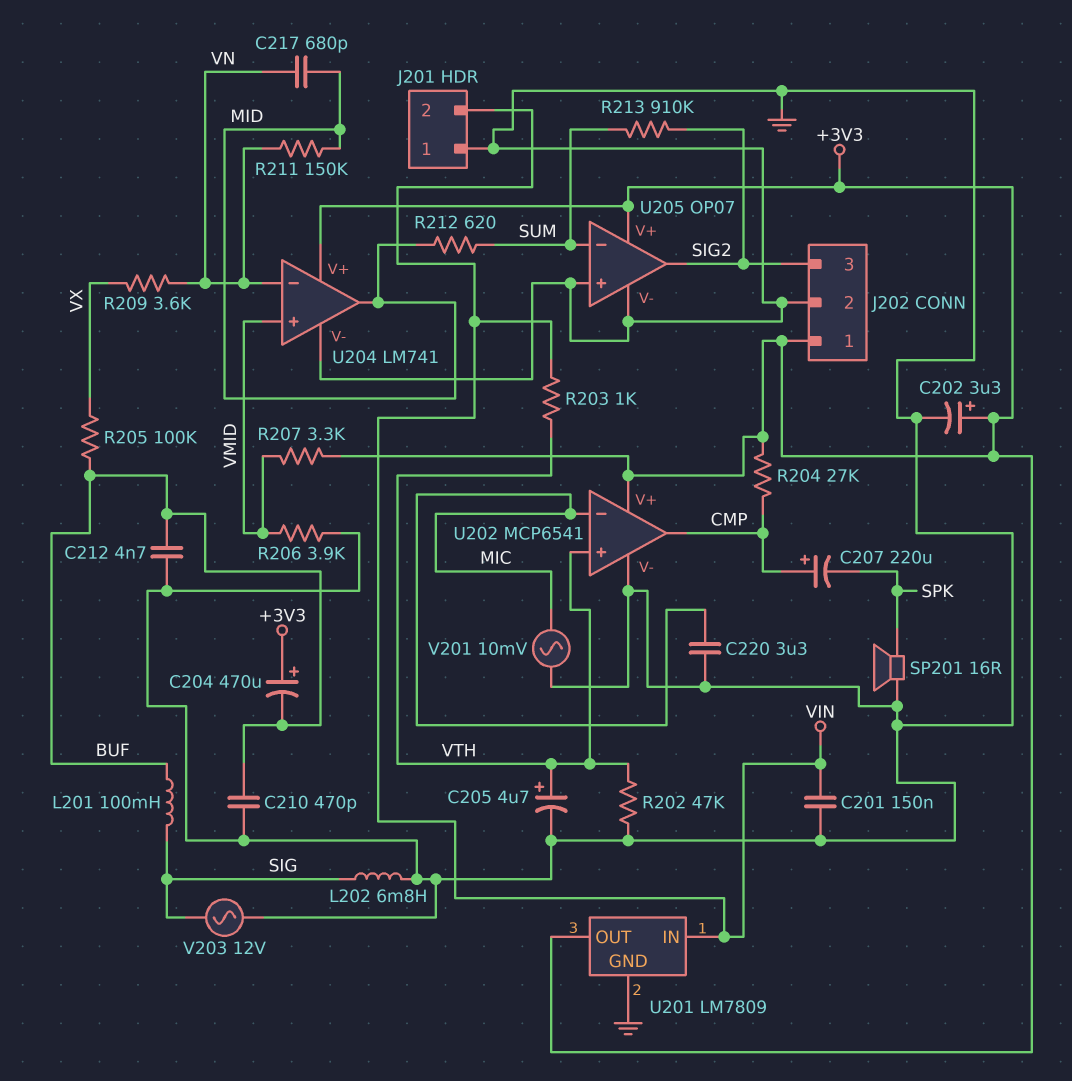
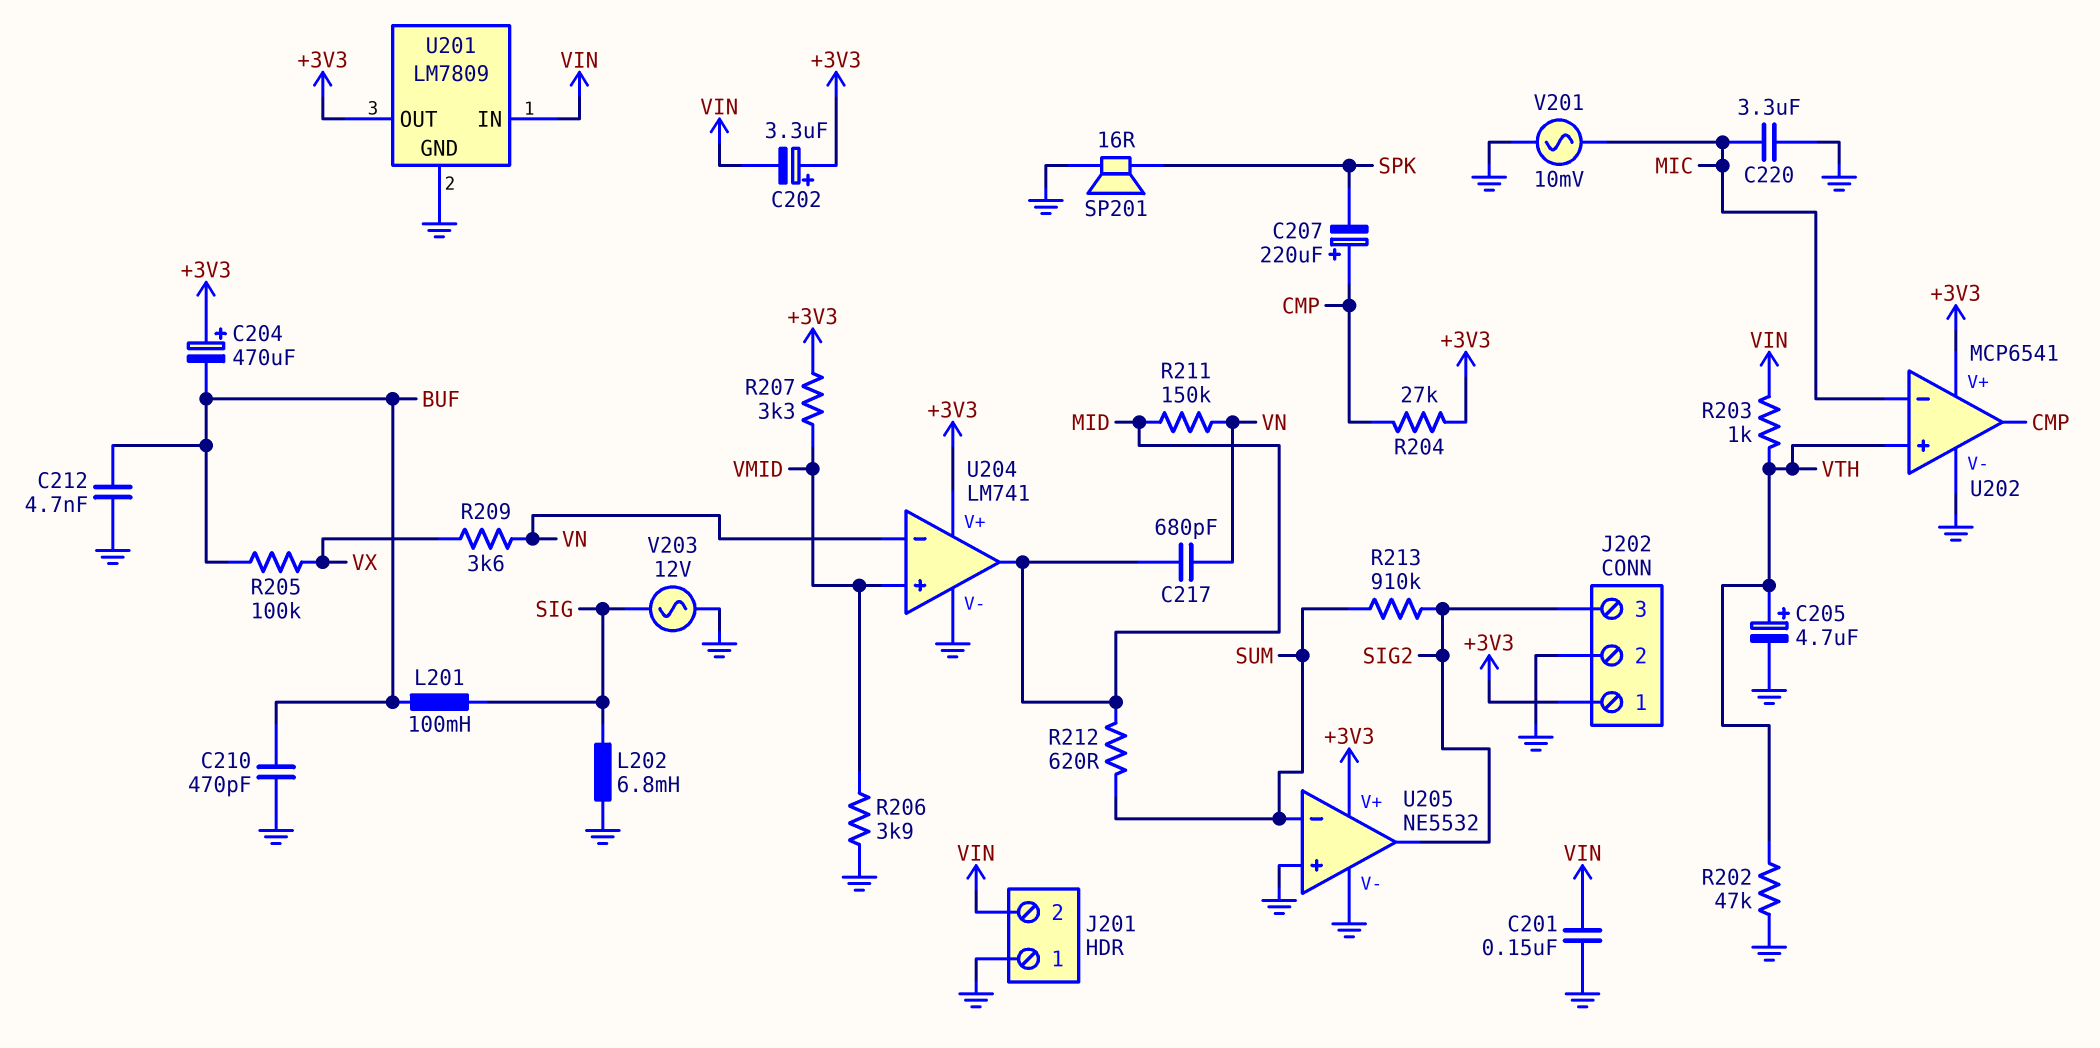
C202: 3.3uF (plus +3V3, minus GND) -> 3.3uF (plus +3V3, minus VIN)
U205: OP07 -> NE5532

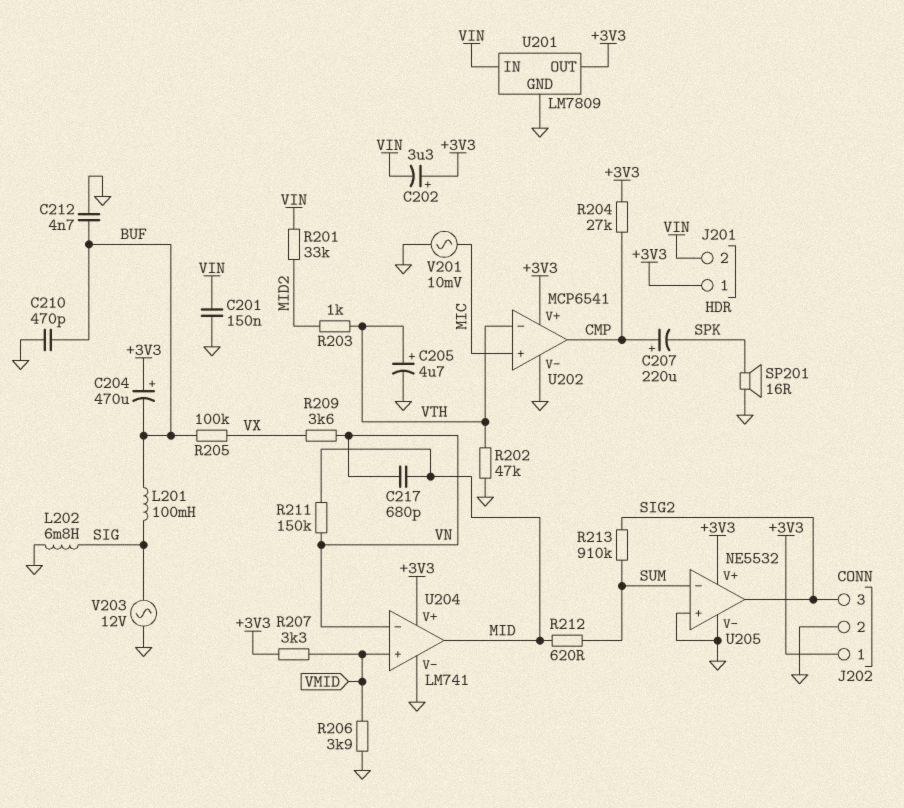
C220: 3.3uF (GND, MIC) -> none
J201 pin 1: GND -> +3V3
R201: none -> 33k (MID2, VIN)
R203: 1k (VIN, VTH) -> 1k (MID2, VTH)
U202 pin in+: VTH -> MIC
U202 pin in-: MIC -> VTH

